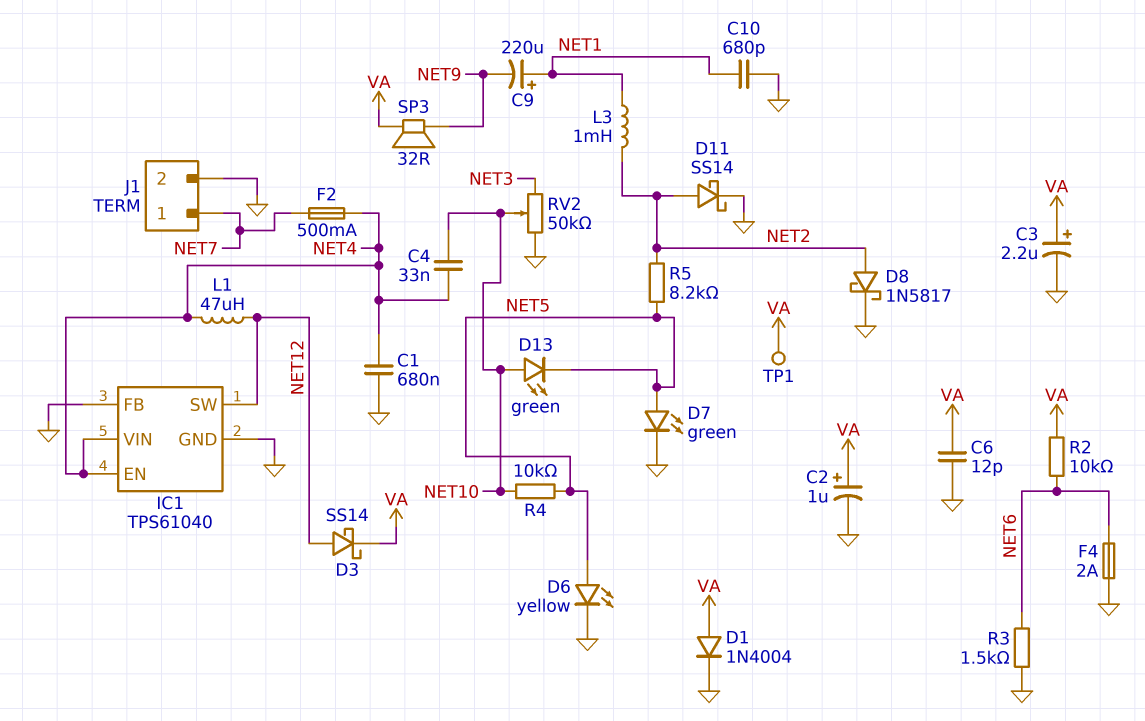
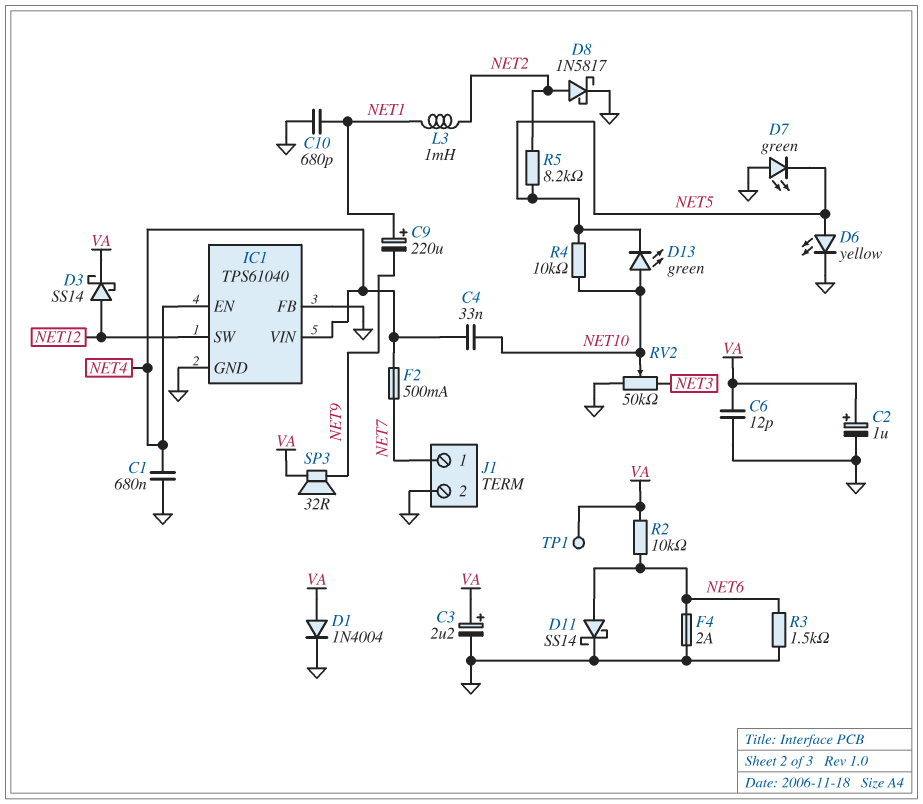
D7: LED green (A NET5, K GND) -> LED green (A GND, K NET5)
D11: schottky SS14 (A NET2, K GND) -> schottky SS14 (A NET6, K GND)
L1: 47uH (NET4, NET12) -> none

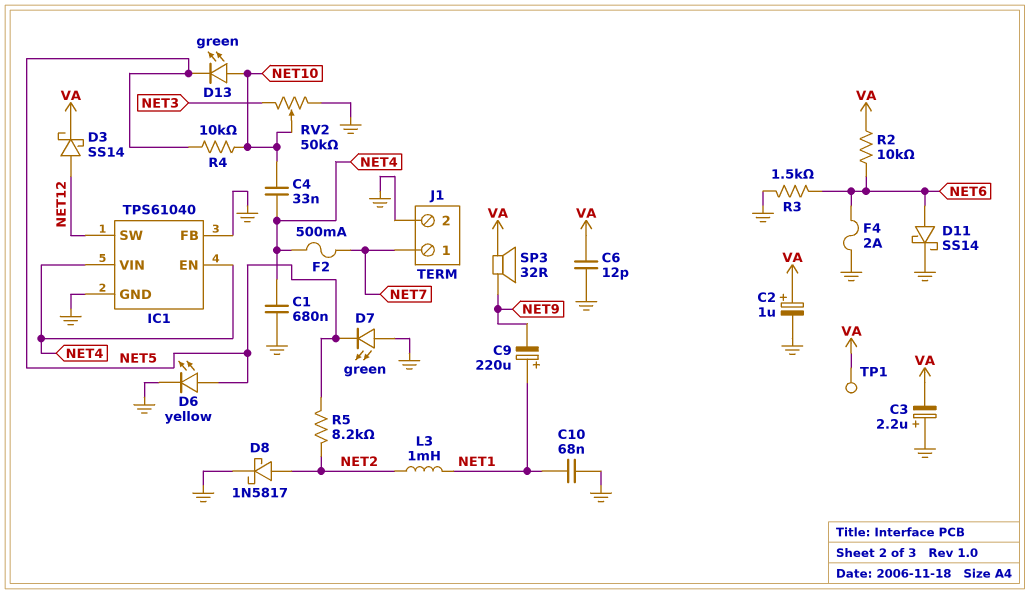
C3: 2.2uF (plus VA, minus GND) -> 2.2uF (plus GND, minus VA)
C10: 680pF (GND, NET1) -> 68nF (GND, NET1)
D1: diode 1N4004 (A VA, K GND) -> none

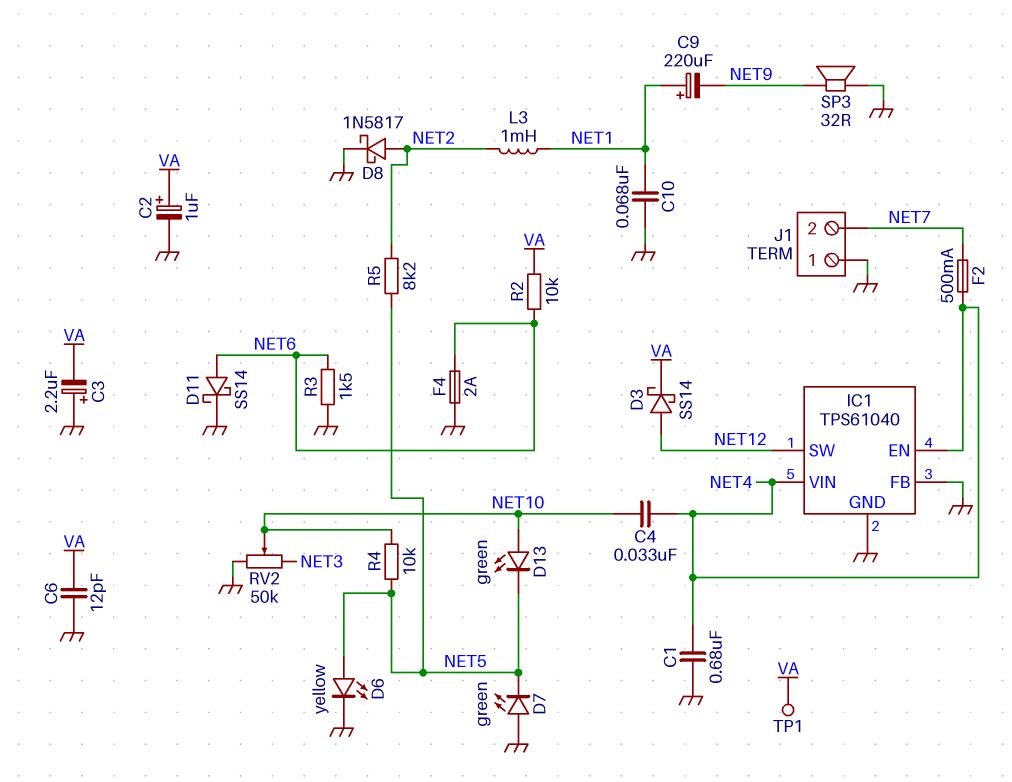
J1 pin 1: NET7 -> GND
J1 pin 2: GND -> NET7
SP3: speaker 32R (NET9, VA) -> speaker 32R (GND, NET9)

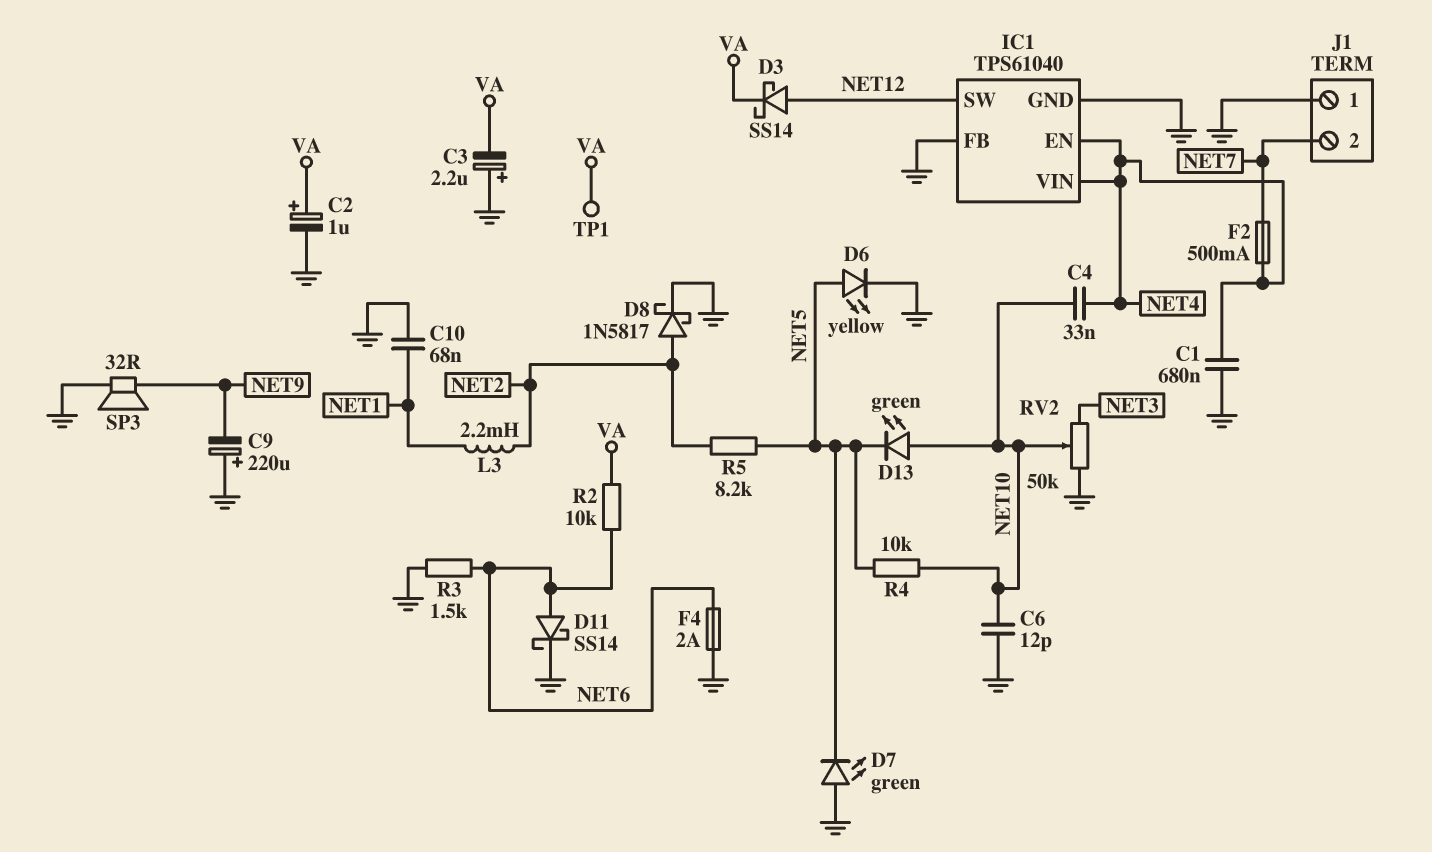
C6: 12pF (GND, VA) -> 12pF (GND, NET10)
C9: 220uF (plus NET1, minus NET9) -> 220uF (plus GND, minus NET9)
L3: 1mH (NET1, NET2) -> 2.2mH (NET1, NET2)

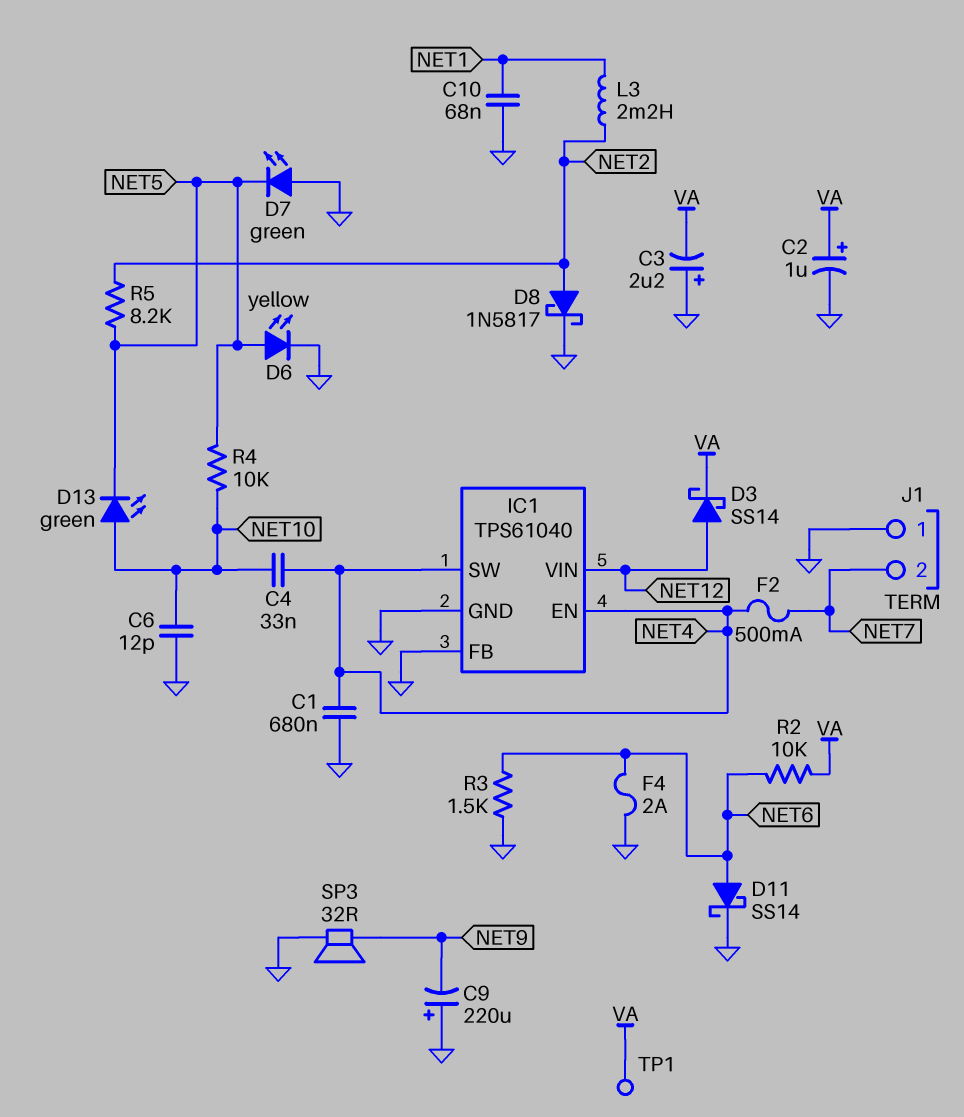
IC1 pin SW: NET12 -> NET4
IC1 pin VIN: NET4 -> NET12
RV2: 50k (GND, NET3, wiper NET10) -> none

